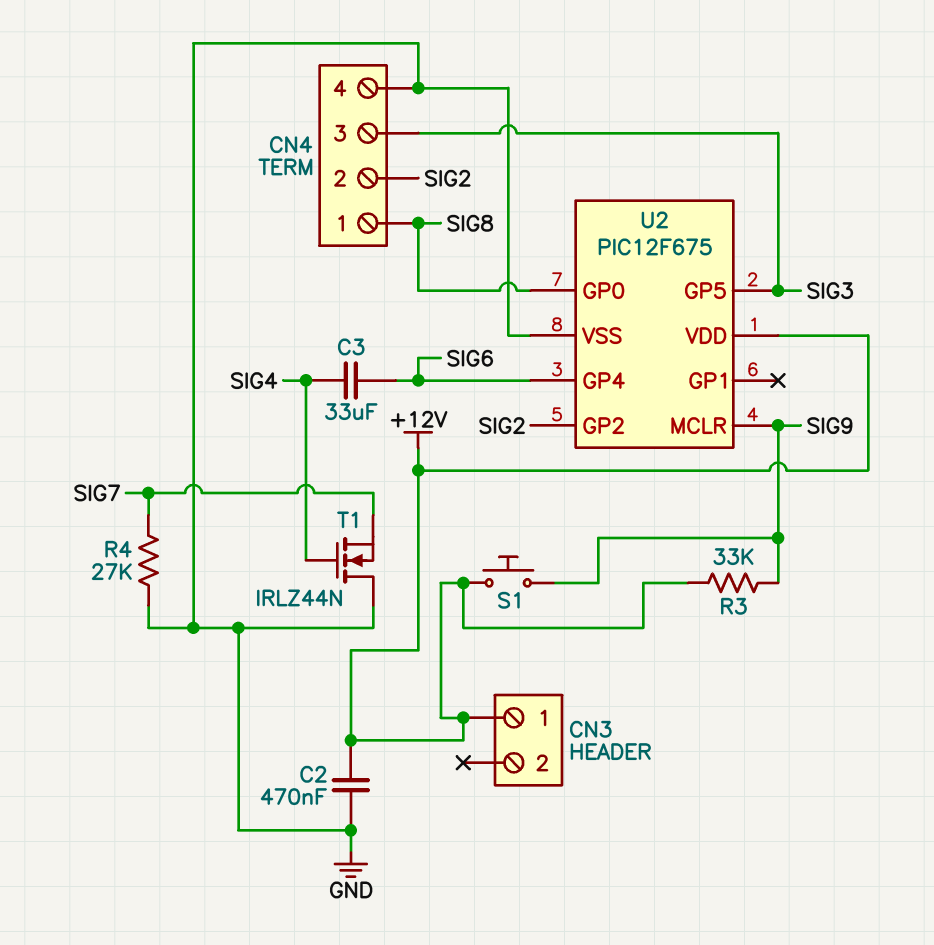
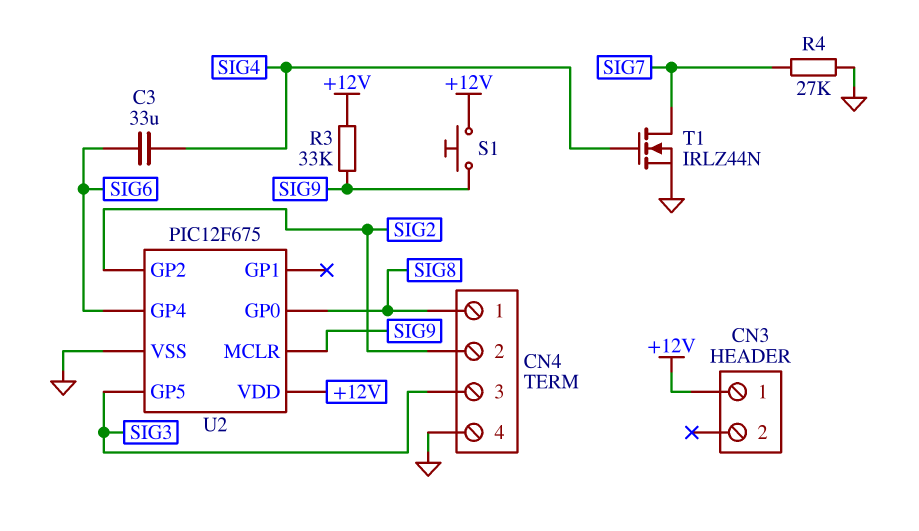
C2: 470nF (+12V, GND) -> none
T1: NMOS IRLZ44N (G SIG4, D GND, S SIG7) -> NMOS IRLZ44N (G SIG4, D SIG7, S GND)

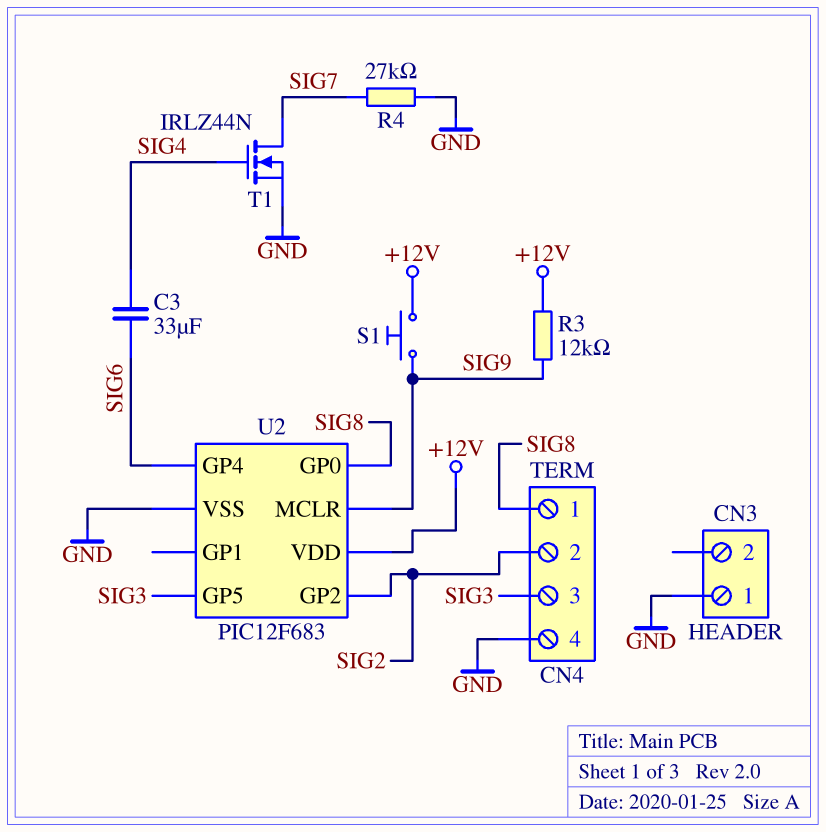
CN3 pin 1: +12V -> GND
R3: 33k (+12V, SIG9) -> 12k (+12V, SIG9)
U2: PIC12F675 -> PIC12F683

